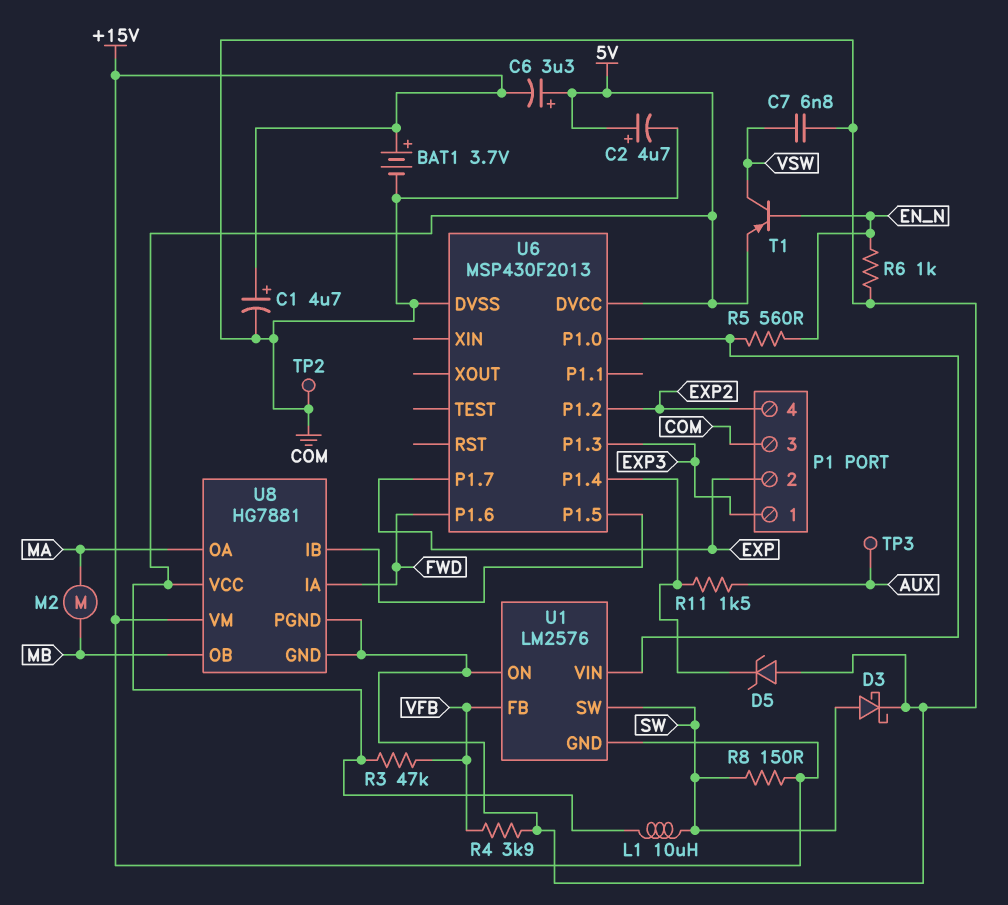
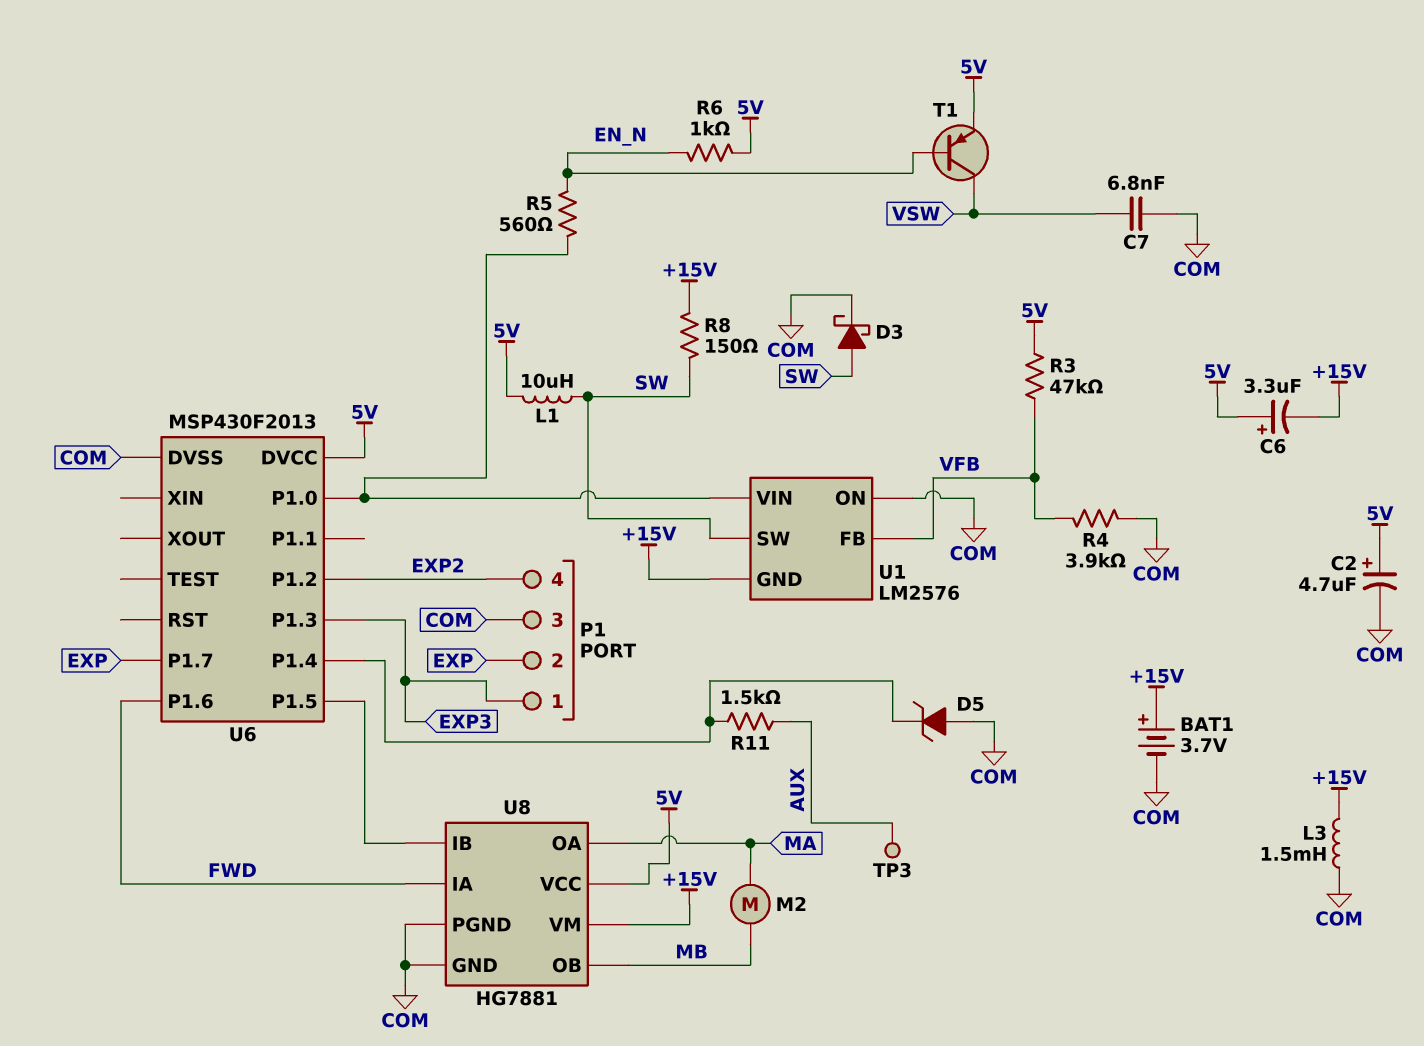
C1: 4.7uF (plus +15V, minus COM) -> none
L3: none -> 1.5mH (+15V, COM)
R6: 1k (COM, EN_N) -> 1k (5V, EN_N)
TP2: test point (COM) -> none

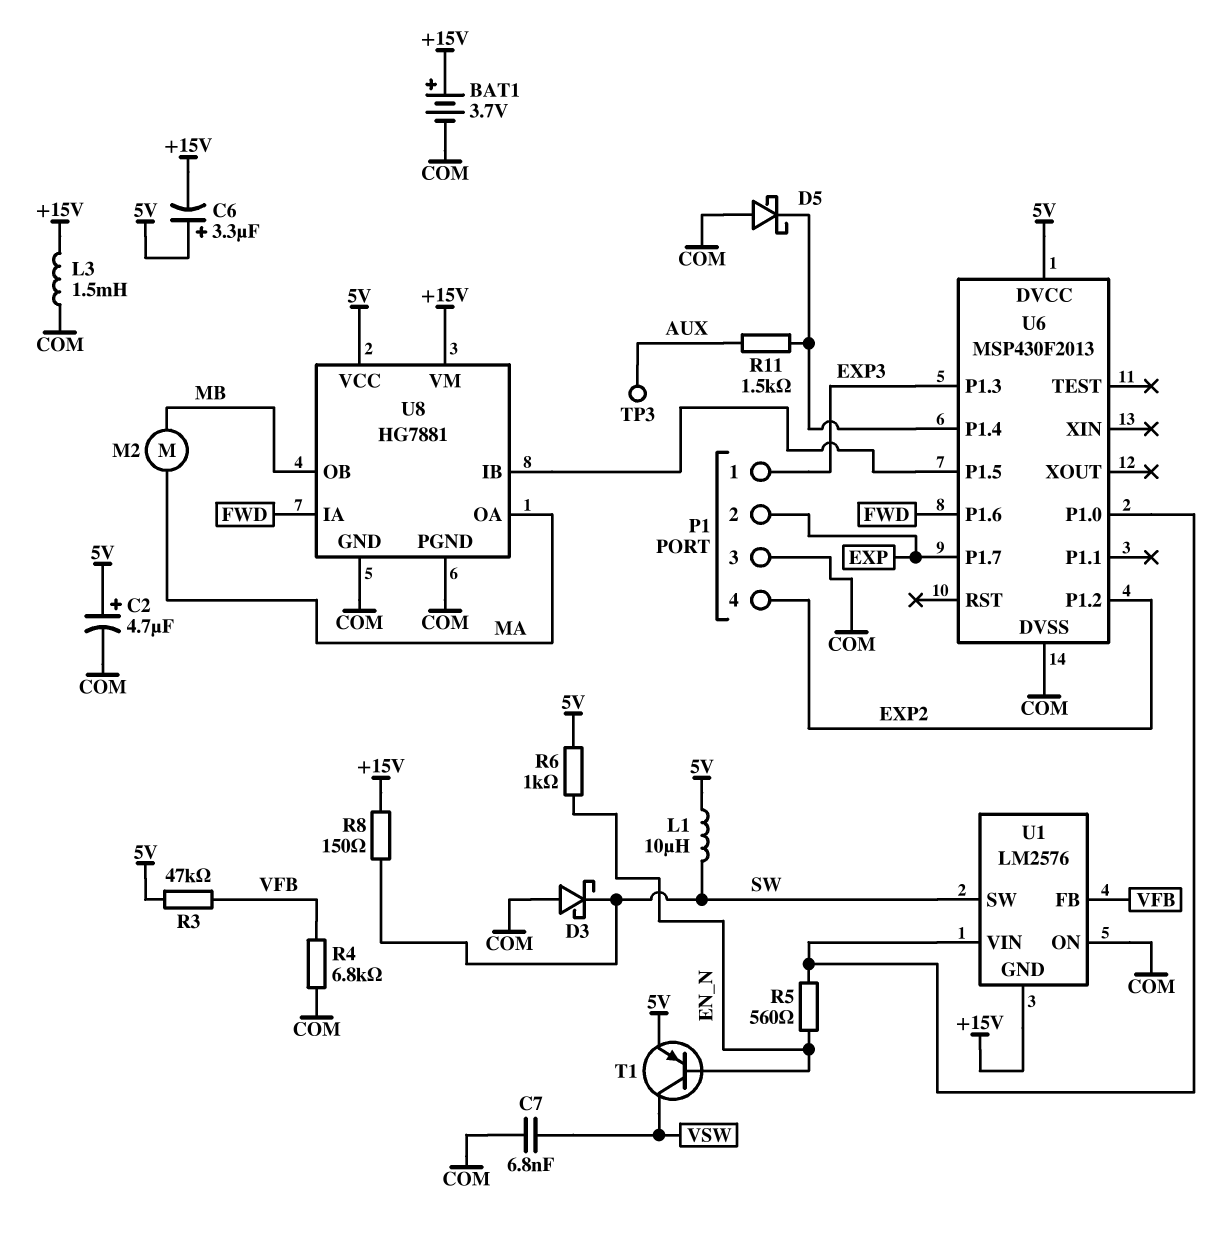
D3: schottky (A SW, K COM) -> schottky (A COM, K SW)
D5: zener (A COM, K U6/P1.4) -> schottky (A COM, K U6/P1.4)
R4: 3.9k (COM, VFB) -> 6.8k (COM, VFB)

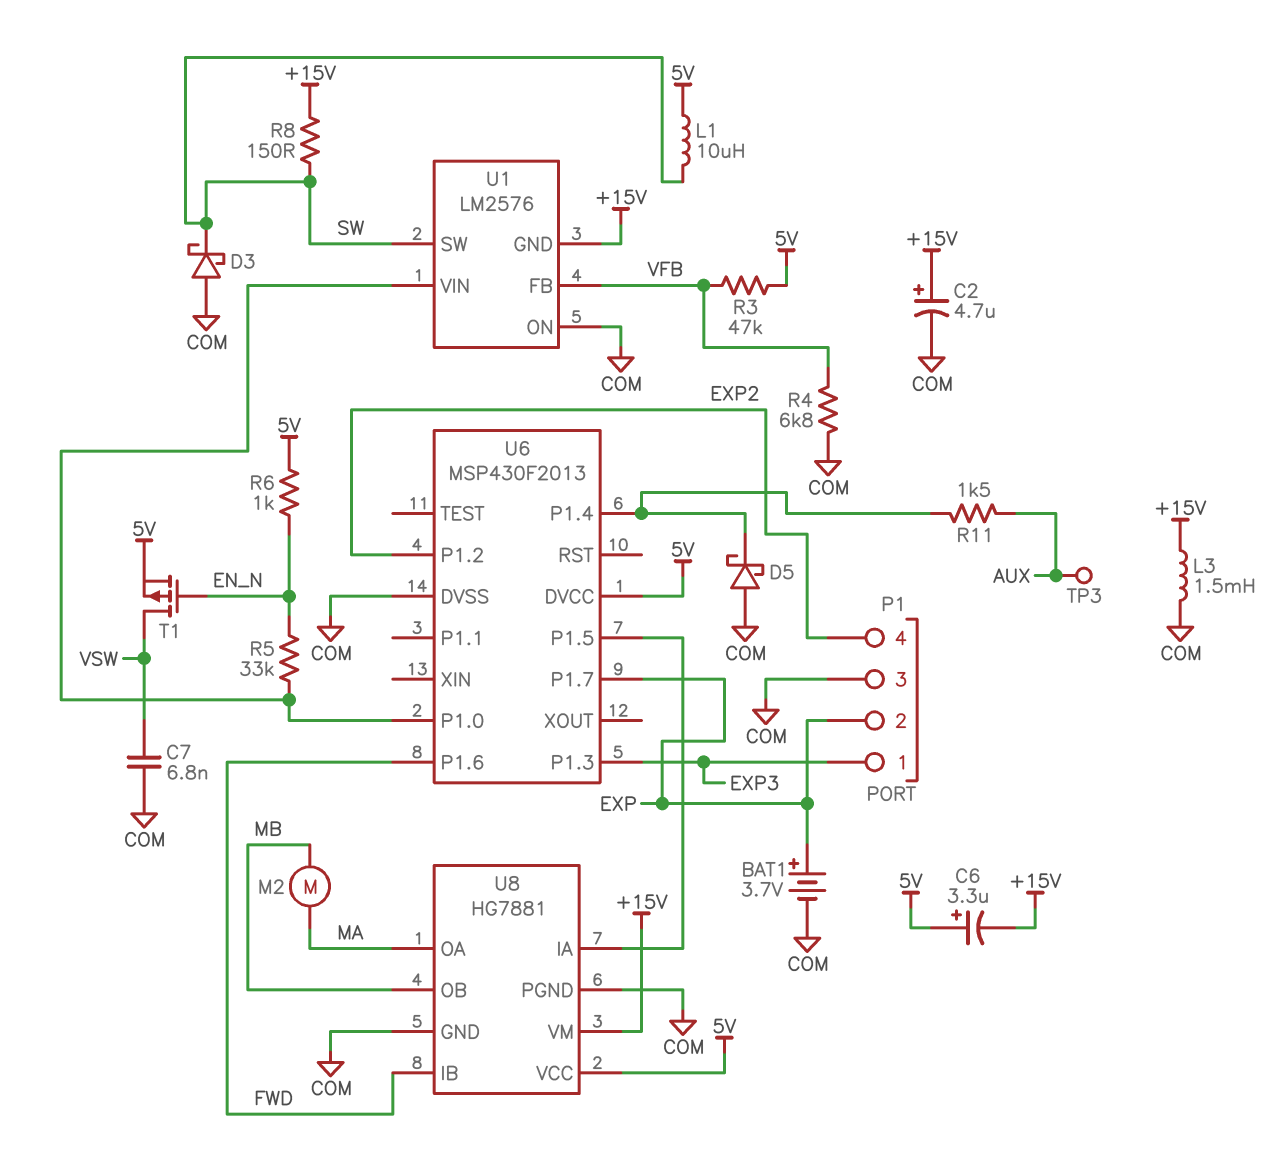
BAT1: 3.7V (plus +15V, minus COM) -> 3.7V (plus EXP, minus COM)
C2: 4.7uF (plus 5V, minus COM) -> 4.7uF (plus +15V, minus COM)
R5: 560 (EN_N, U1/VIN) -> 33k (EN_N, U1/VIN)
T1: PNP (B EN_N, C VSW, E 5V) -> PMOS (G EN_N, D VSW, S 5V)
U8 pin IA: FWD -> U6/P1.5
U8 pin IB: U6/P1.5 -> FWD

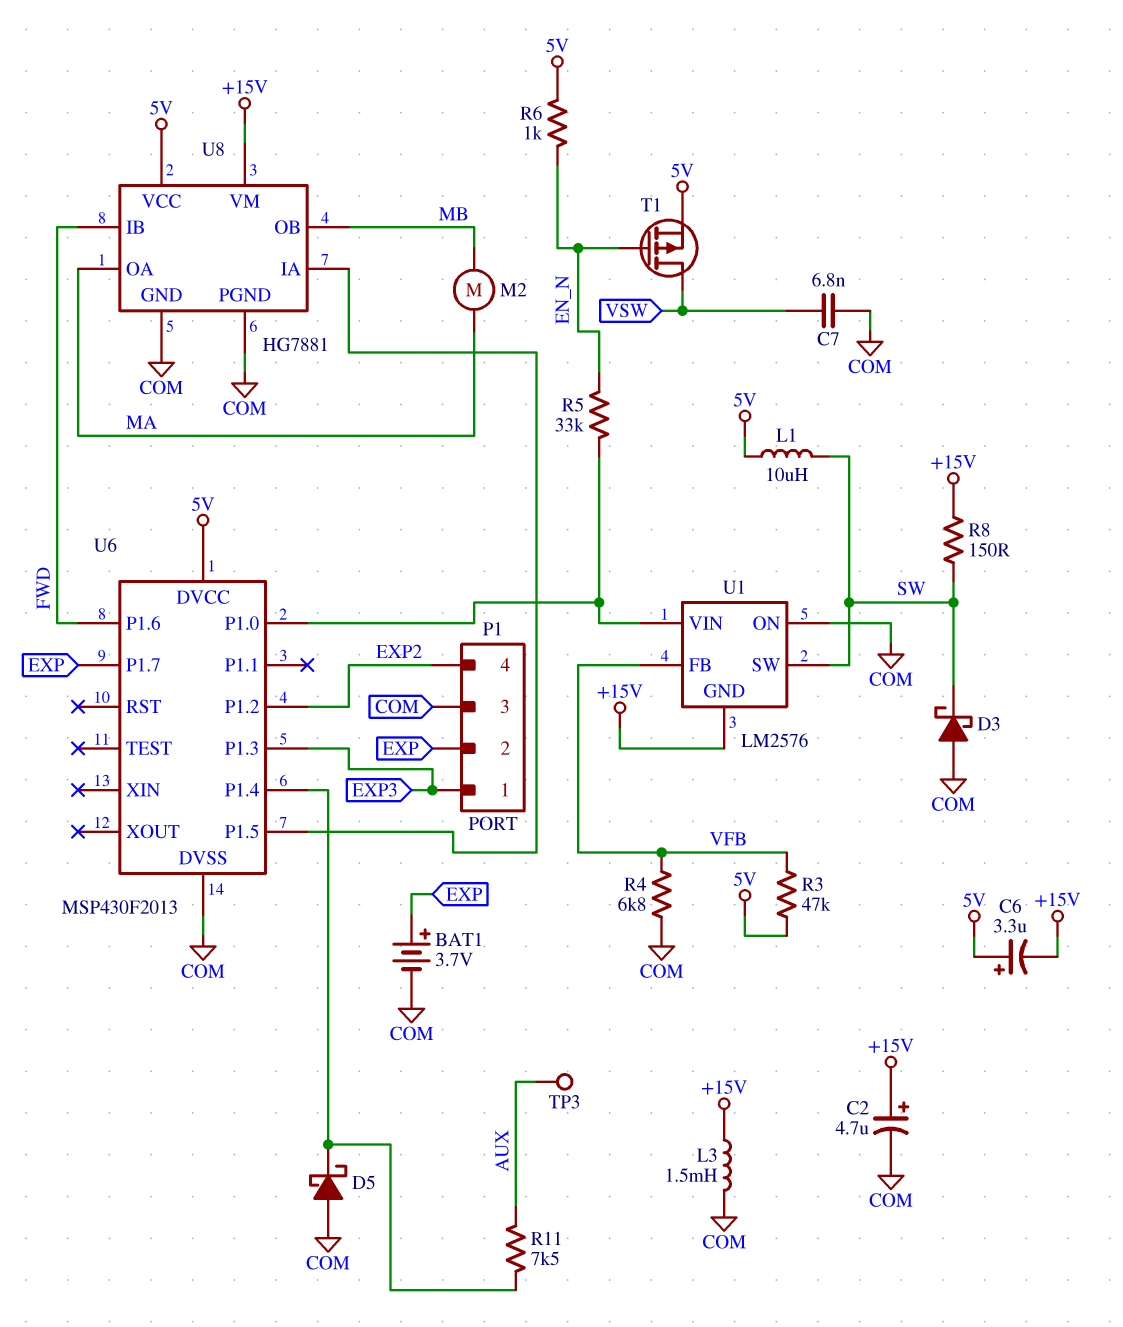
R11: 1.5k (AUX, U6/P1.4) -> 7.5k (AUX, U6/P1.4)

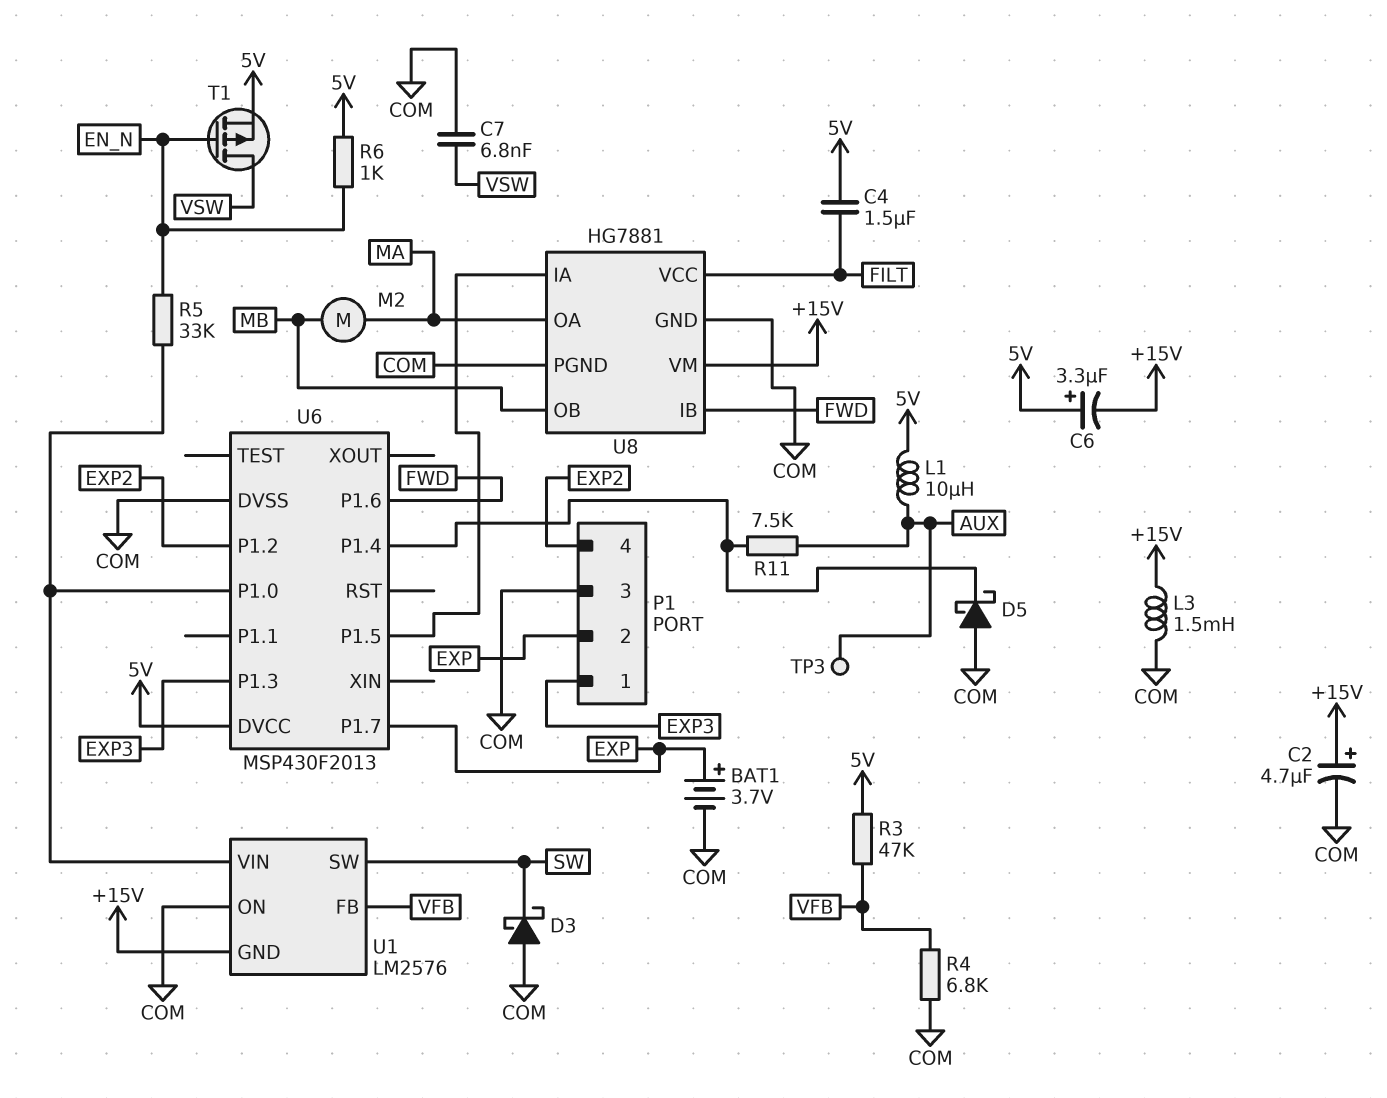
C4: none -> 1.5uF (5V, FILT)
L1: 10uH (5V, SW) -> 10uH (5V, AUX)
R8: 150 (+15V, SW) -> none
U8 pin VCC: 5V -> FILT

